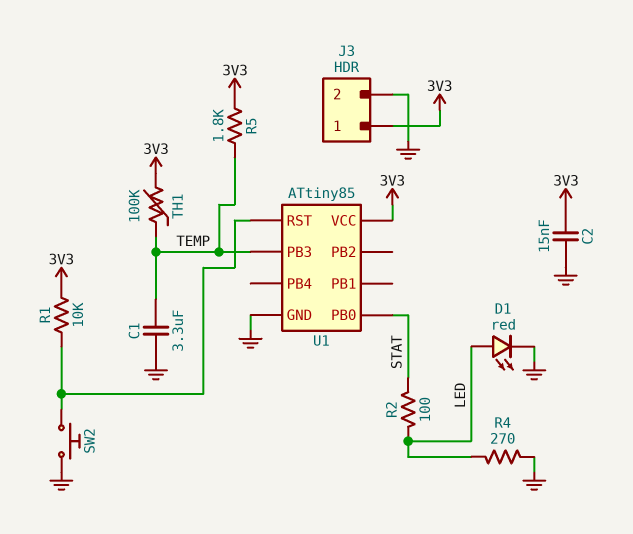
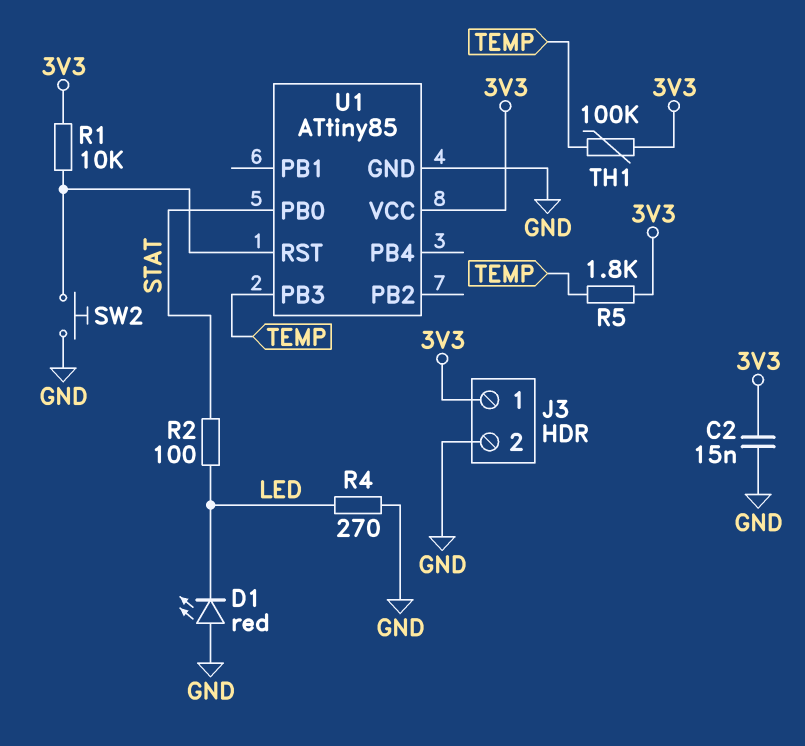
C1: 3.3uF (GND, TEMP) -> none
D1: LED red (A LED, K GND) -> LED red (A GND, K LED)

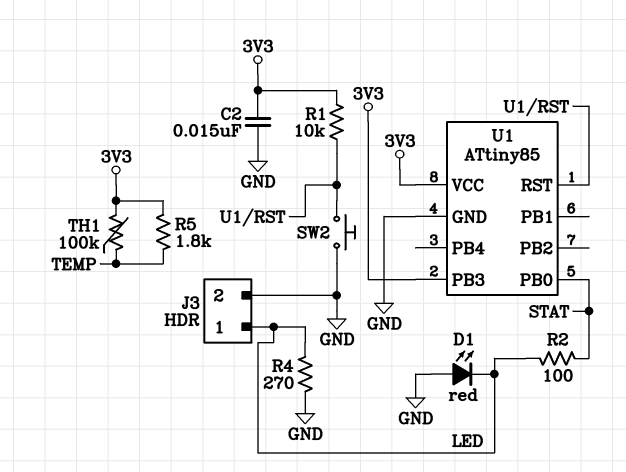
J3 pin 1: 3V3 -> LED
U1 pin PB3: TEMP -> 3V3

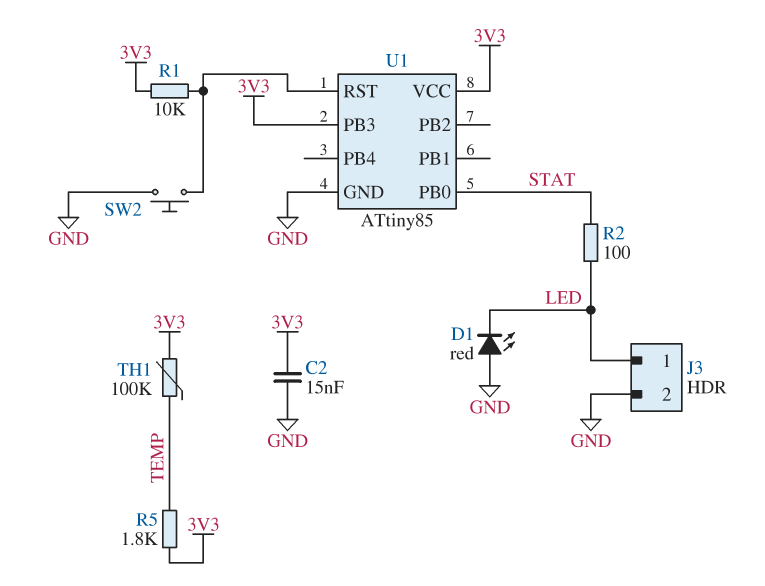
R4: 270 (GND, LED) -> none

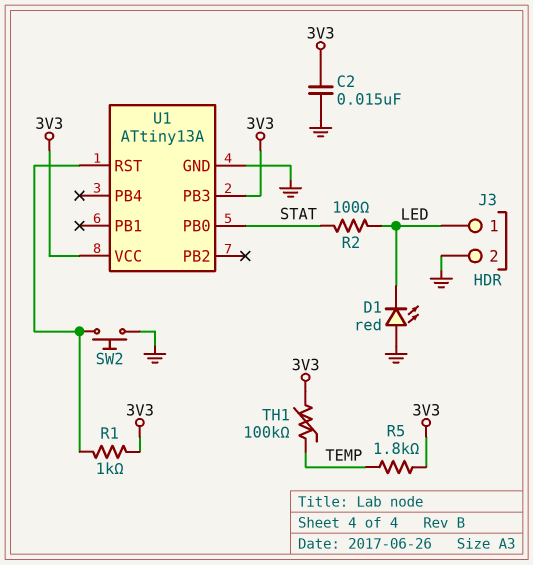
R1: 10k (3V3, U1/RST) -> 1k (3V3, U1/RST)
U1: ATtiny85 -> ATtiny13A

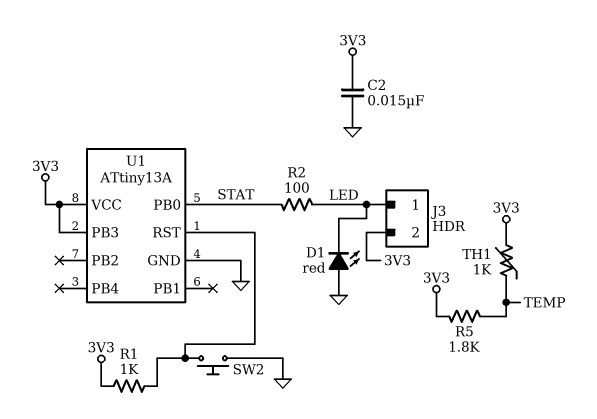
J3 pin 2: GND -> 3V3
TH1: 100k (3V3, TEMP) -> 1k (3V3, TEMP)

